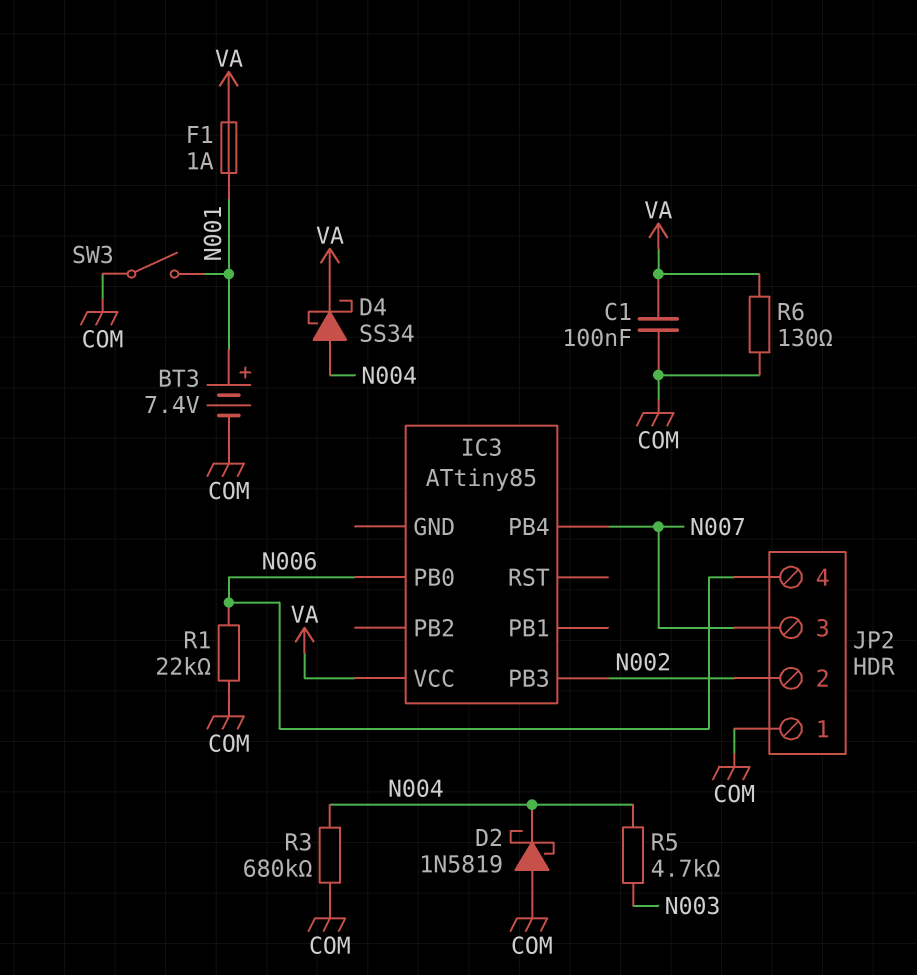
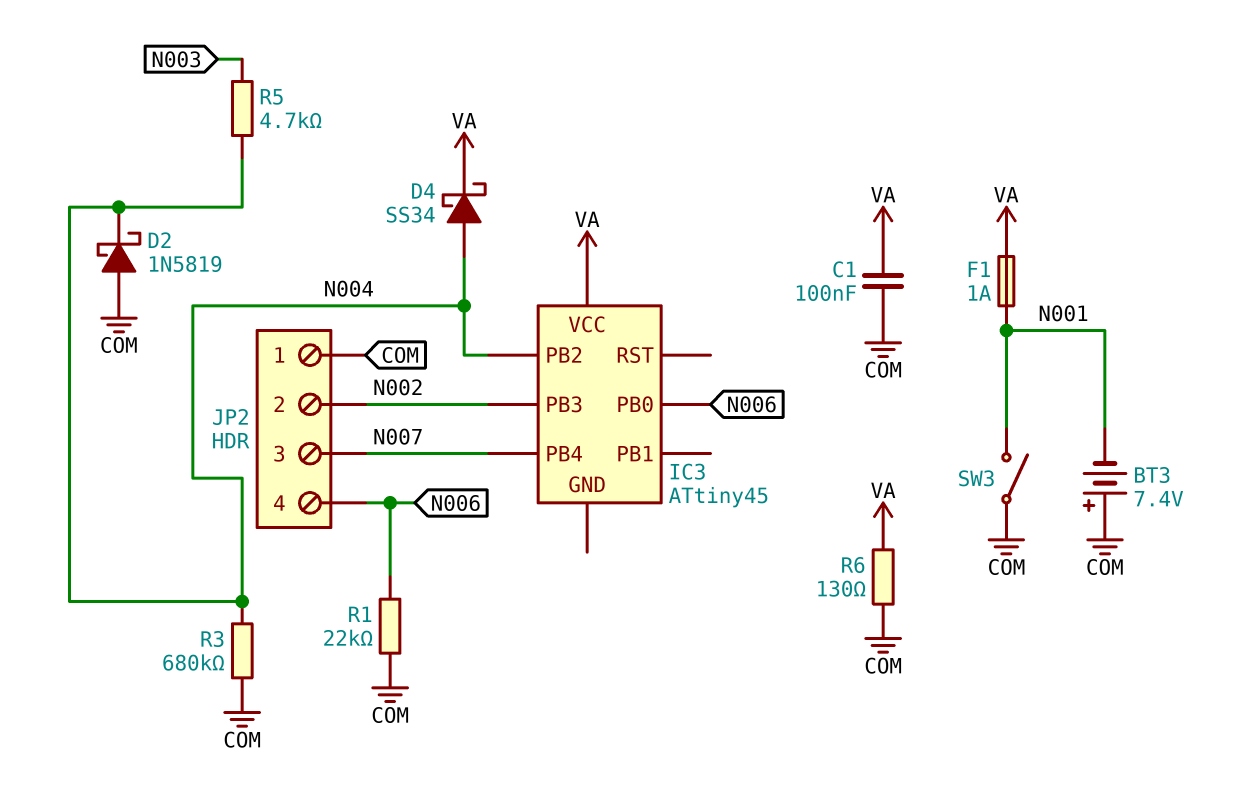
BT3: 7.4V (plus N001, minus COM) -> 7.4V (plus COM, minus N001)
IC3: ATtiny85 -> ATtiny45
IC3 pin PB2: none -> N004

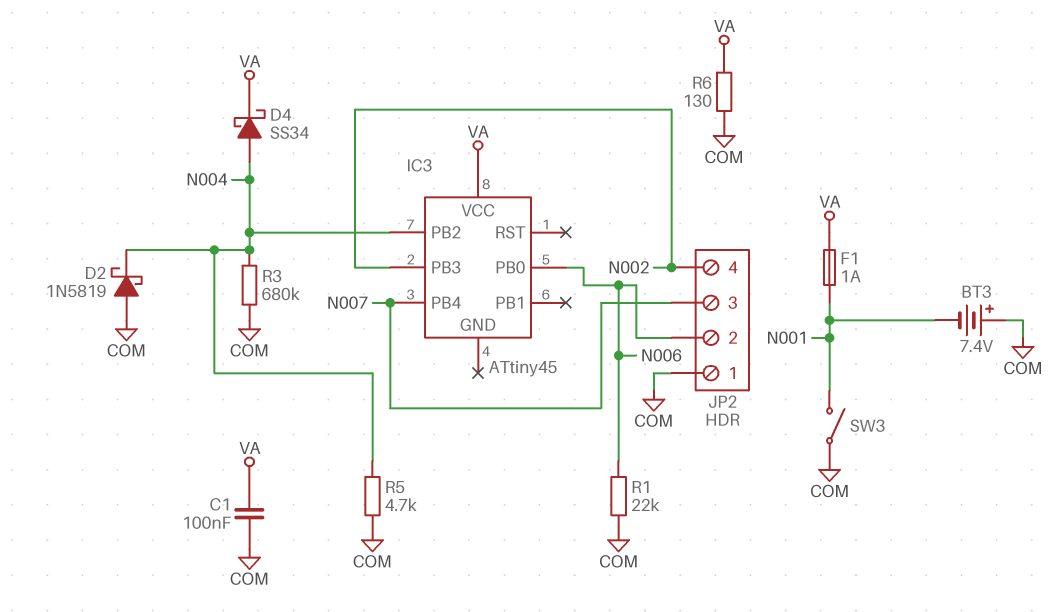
JP2 pin 2: N002 -> N006
JP2 pin 4: N006 -> N002
R5: 4.7k (N003, N004) -> 4.7k (COM, N004)

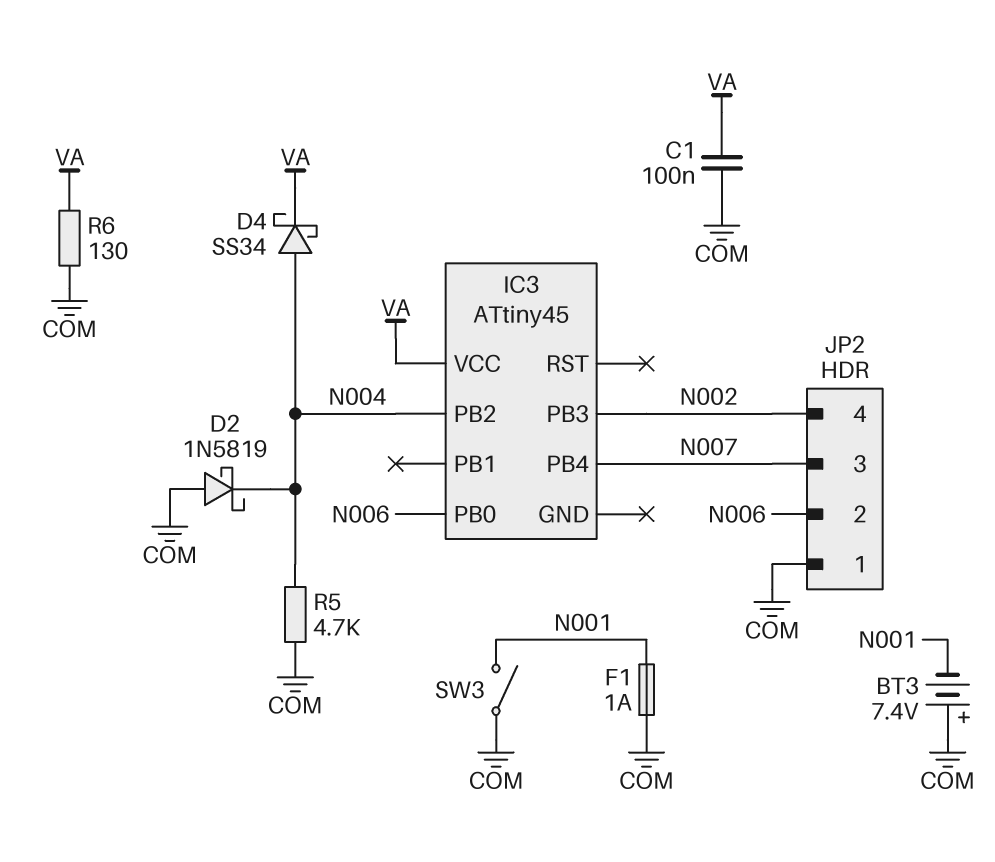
F1: 1A (N001, VA) -> 1A (COM, N001)
R1: 22k (COM, N006) -> none
R3: 680k (COM, N004) -> none

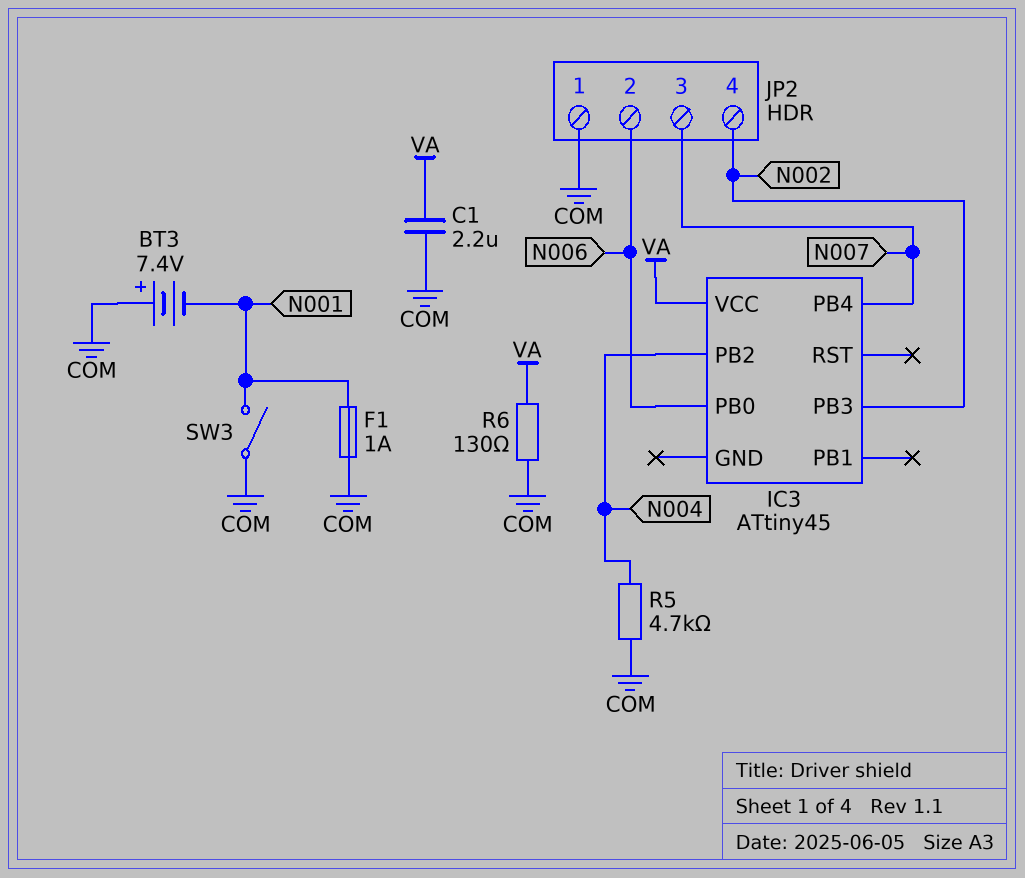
C1: 100nF (COM, VA) -> 2.2uF (COM, VA)
D2: schottky 1N5819 (A COM, K N004) -> none
D4: schottky SS34 (A N004, K VA) -> none

